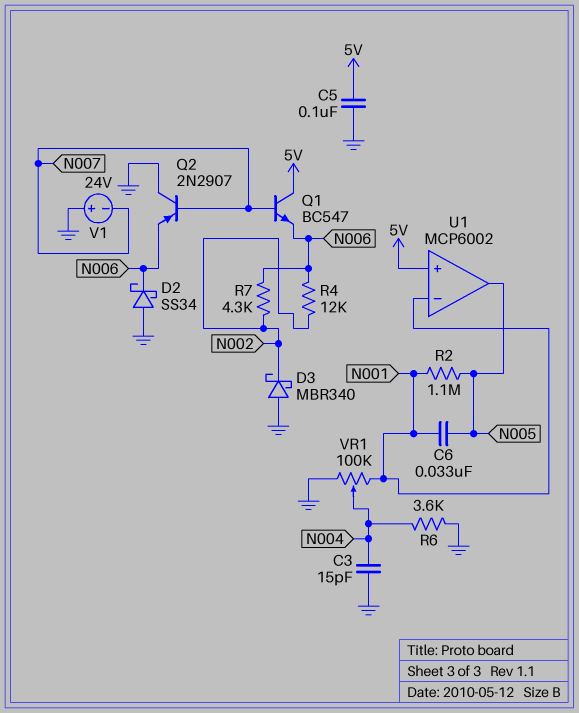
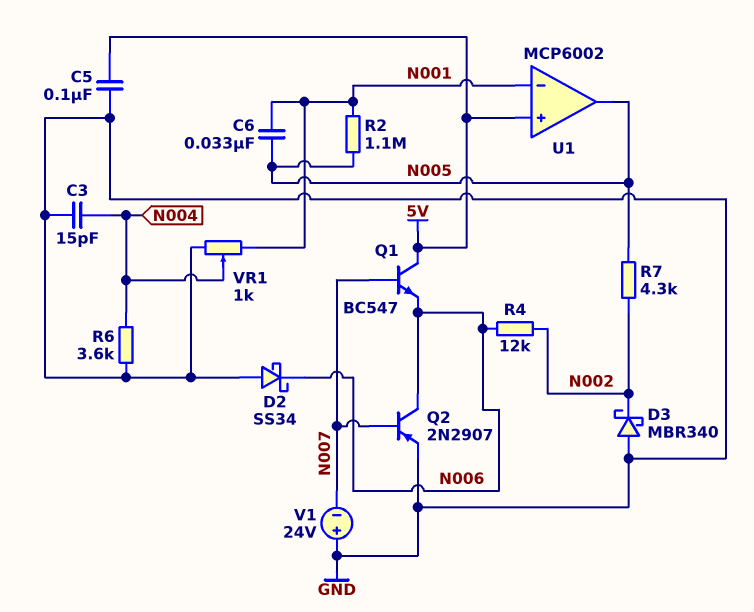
Q2: PNP 2N2907 (B N007, C GND, E N006) -> PNP 2N2907 (B N007, C N006, E GND)
R7: 4.3k (N002, N006) -> 4.3k (N002, N005)
VR1: 100k (GND, N001, wiper N004) -> 1k (GND, N001, wiper N004)

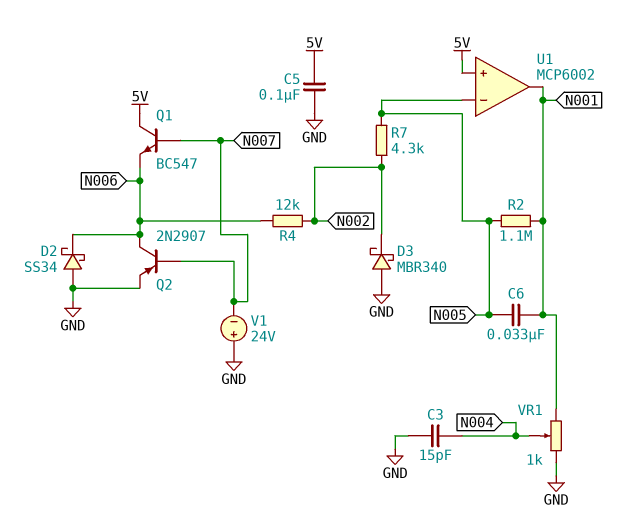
R6: 3.6k (GND, N004) -> none
U1 pin in-: N001 -> N005
U1 pin out: N005 -> N001

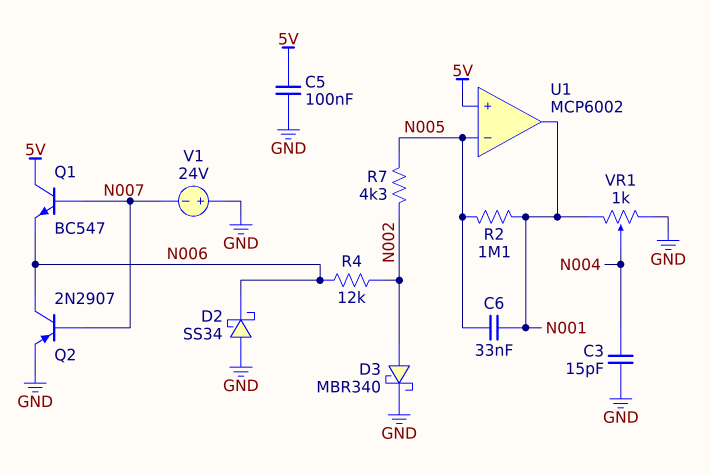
D3: schottky MBR340 (A GND, K N002) -> schottky MBR340 (A N002, K GND)

